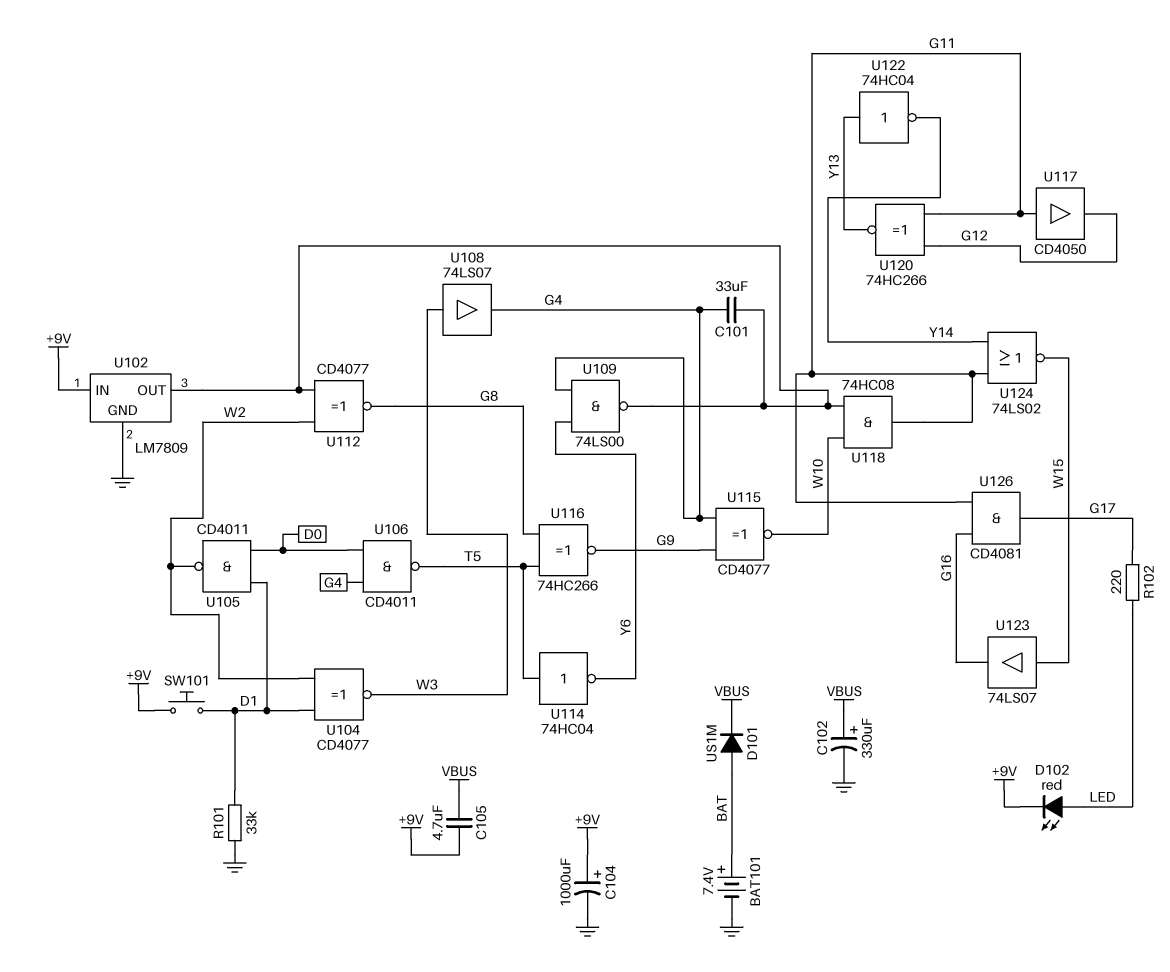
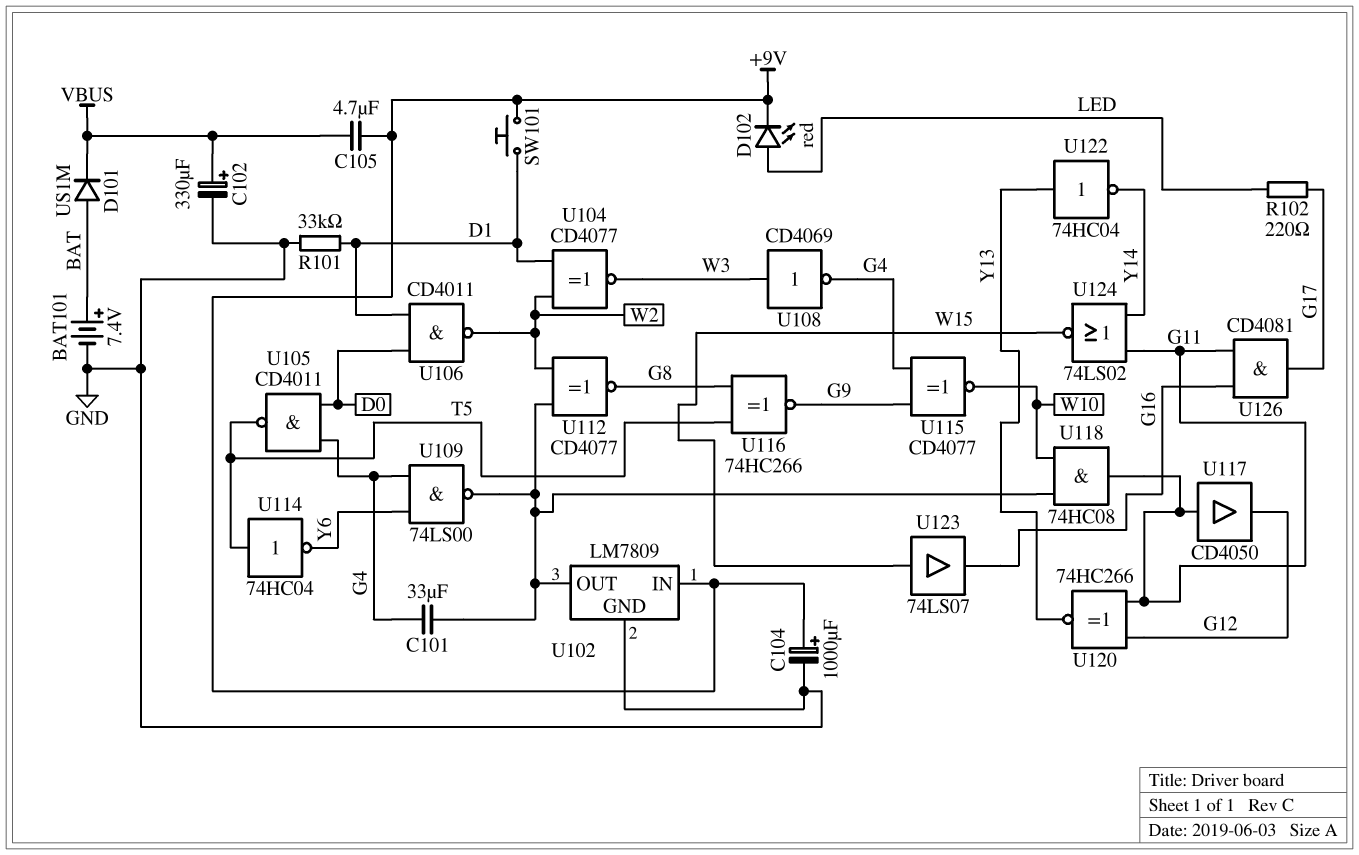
U105: NAND CD4011 (in D0, in D1, out W2) -> NAND CD4011 (in D0, in G4, out T5)
U106: NAND CD4011 (in D0, in G4, out T5) -> NAND CD4011 (in D0, in D1, out W2)
U108: buffer 74LS07 (in W3, out G4) -> NOT CD4069 (in W3, out G4)

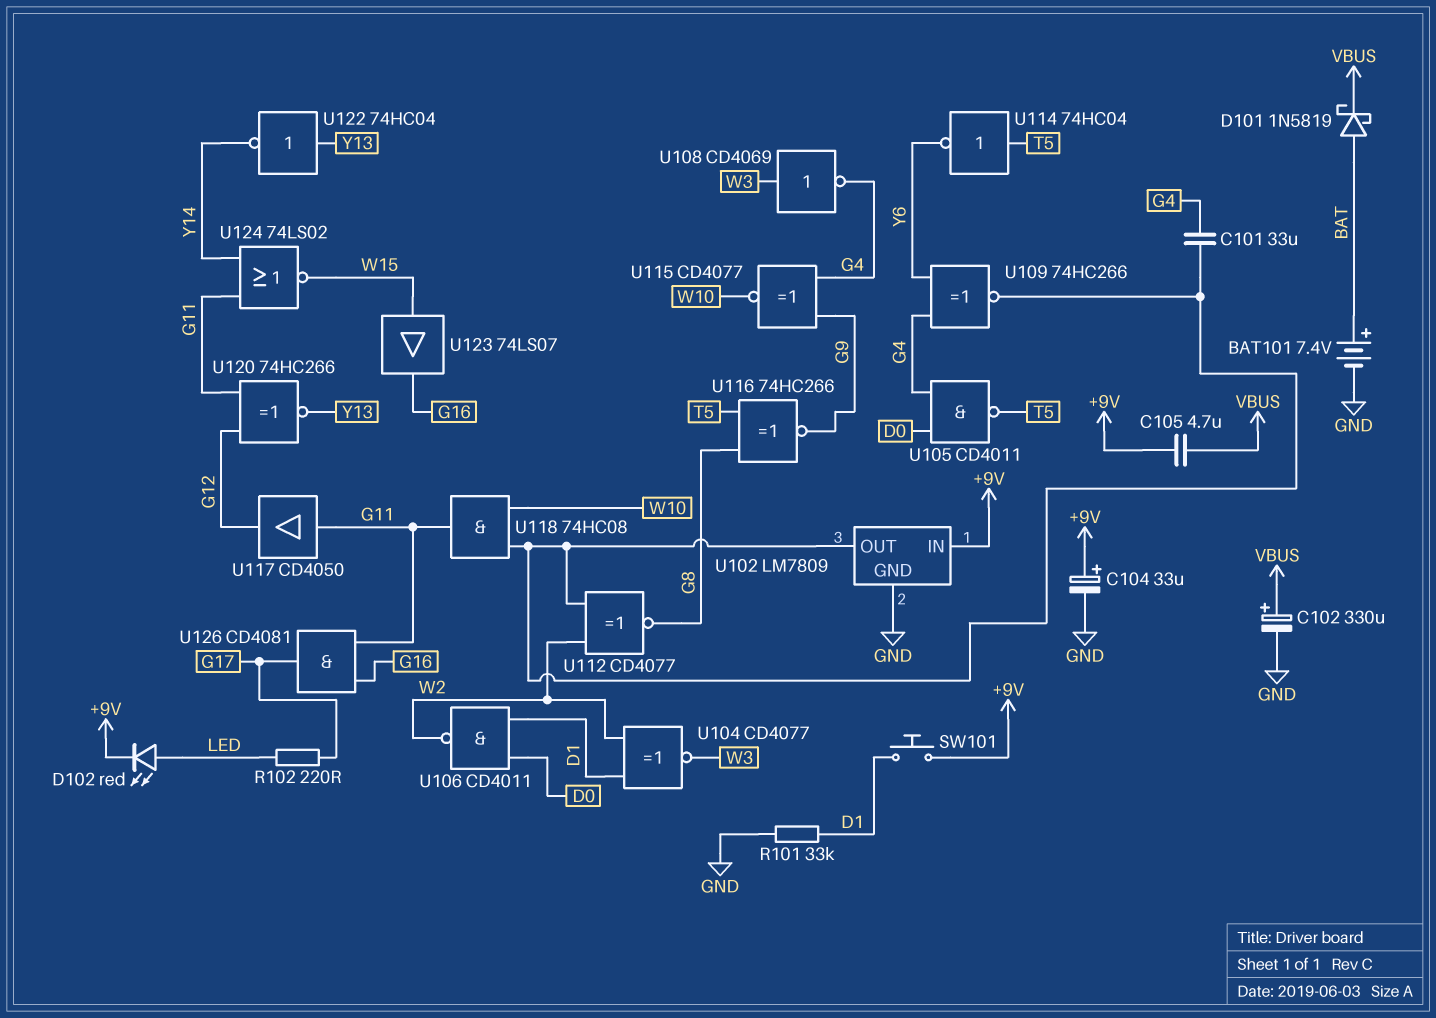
C104: 1000uF (plus +9V, minus GND) -> 33uF (plus +9V, minus GND)
D101: diode US1M (A BAT, K VBUS) -> schottky 1N5819 (A BAT, K VBUS)
U109: NAND 74LS00 (in G4, in Y6, out U102/OUT) -> XNOR 74HC266 (in G4, in Y6, out U102/OUT)

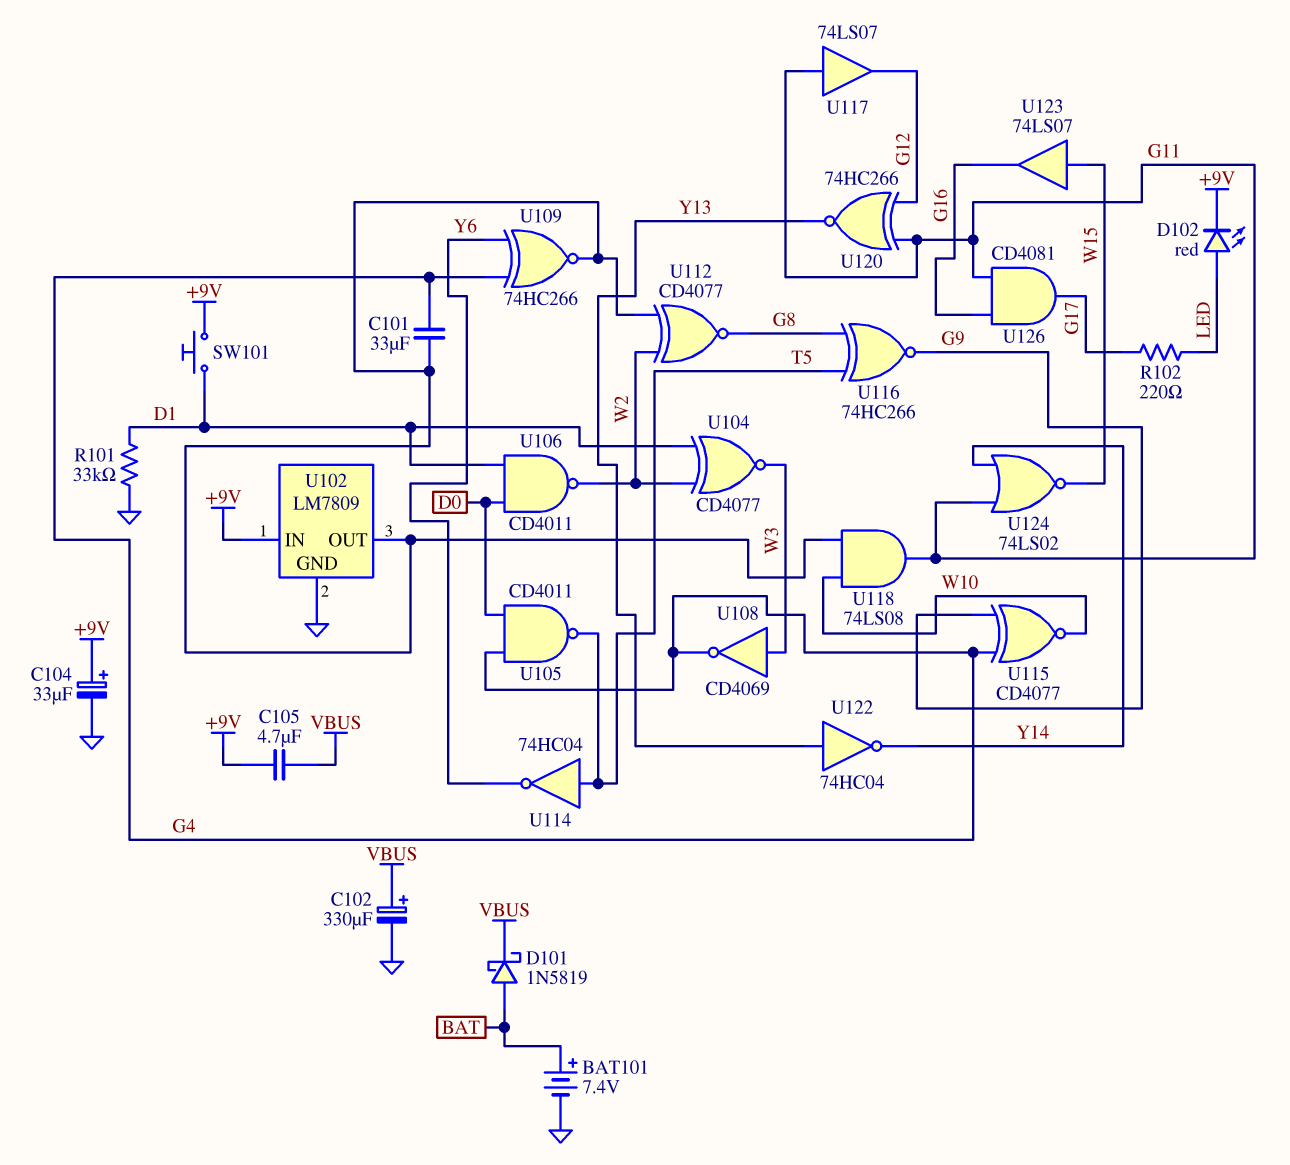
U117: buffer CD4050 (in G11, out G12) -> buffer 74LS07 (in G11, out G12)
U118: AND 74HC08 (in U102/OUT, in W10, out G11) -> AND 74LS08 (in U102/OUT, in W10, out G11)

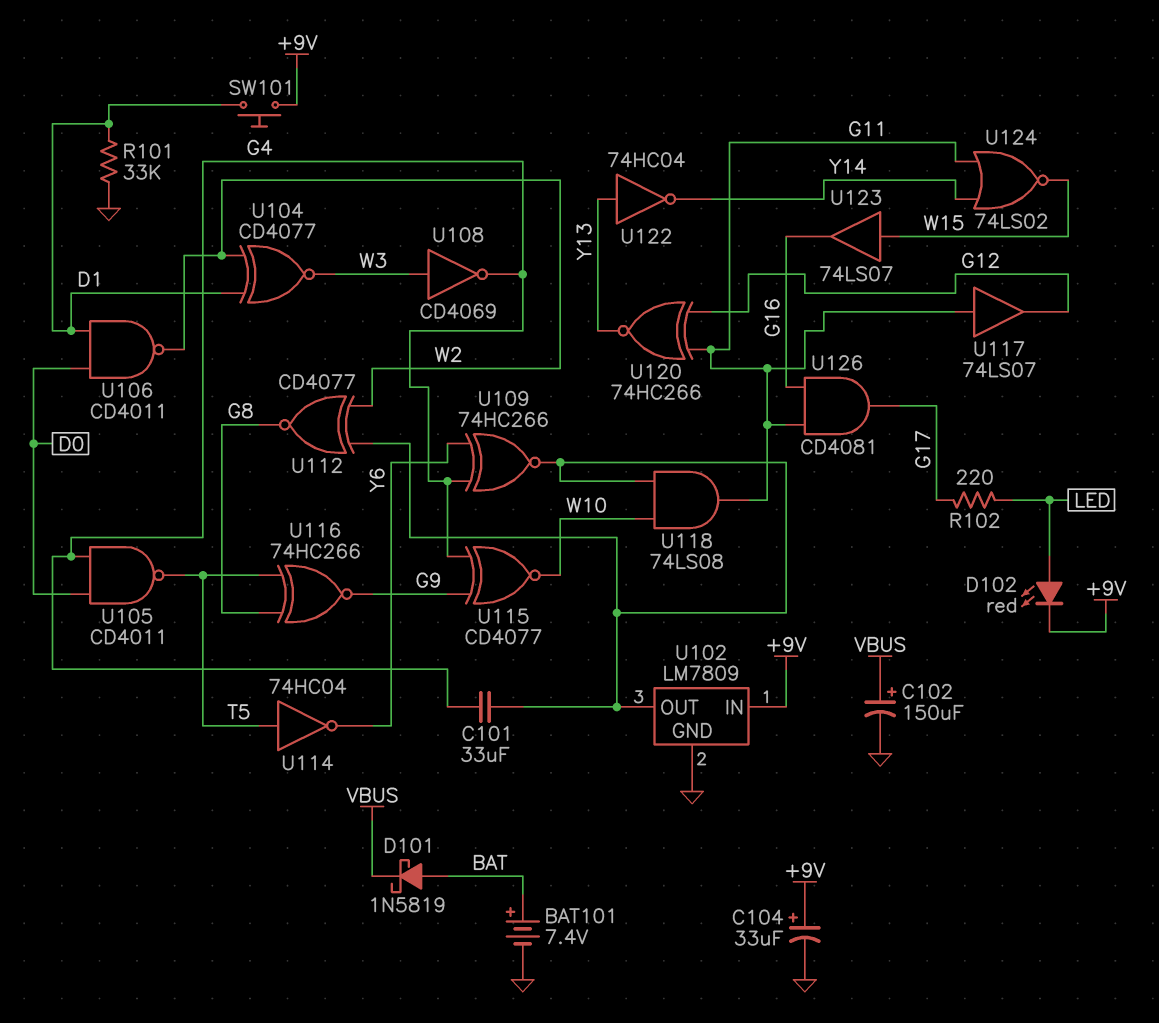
C102: 330uF (plus VBUS, minus GND) -> 150uF (plus VBUS, minus GND)
C105: 4.7uF (+9V, VBUS) -> none

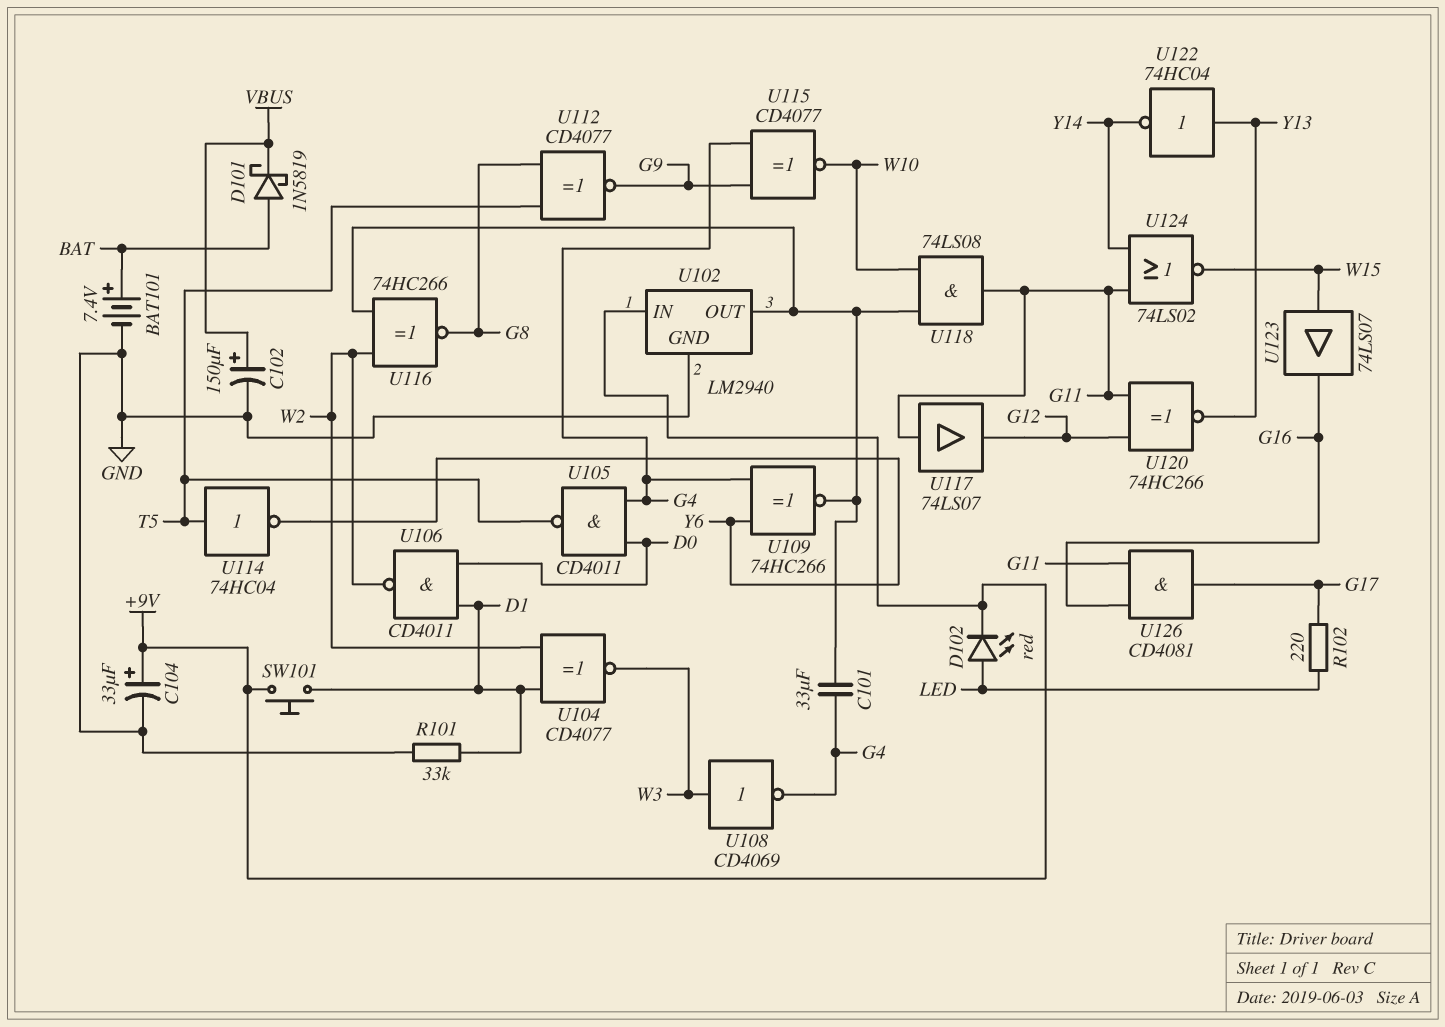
U102: LM7809 -> LM2940
U112: XNOR CD4077 (in U102/OUT, in W2, out G8) -> XNOR CD4077 (in G8, in T5, out G9)
U116: XNOR 74HC266 (in G8, in T5, out G9) -> XNOR 74HC266 (in U102/OUT, in W2, out G8)

